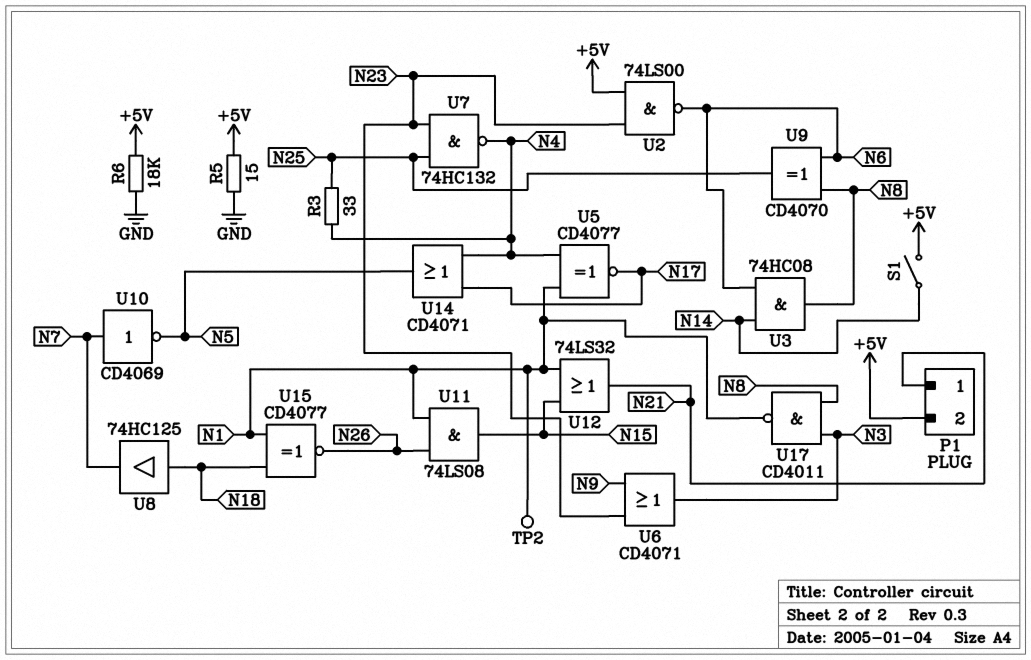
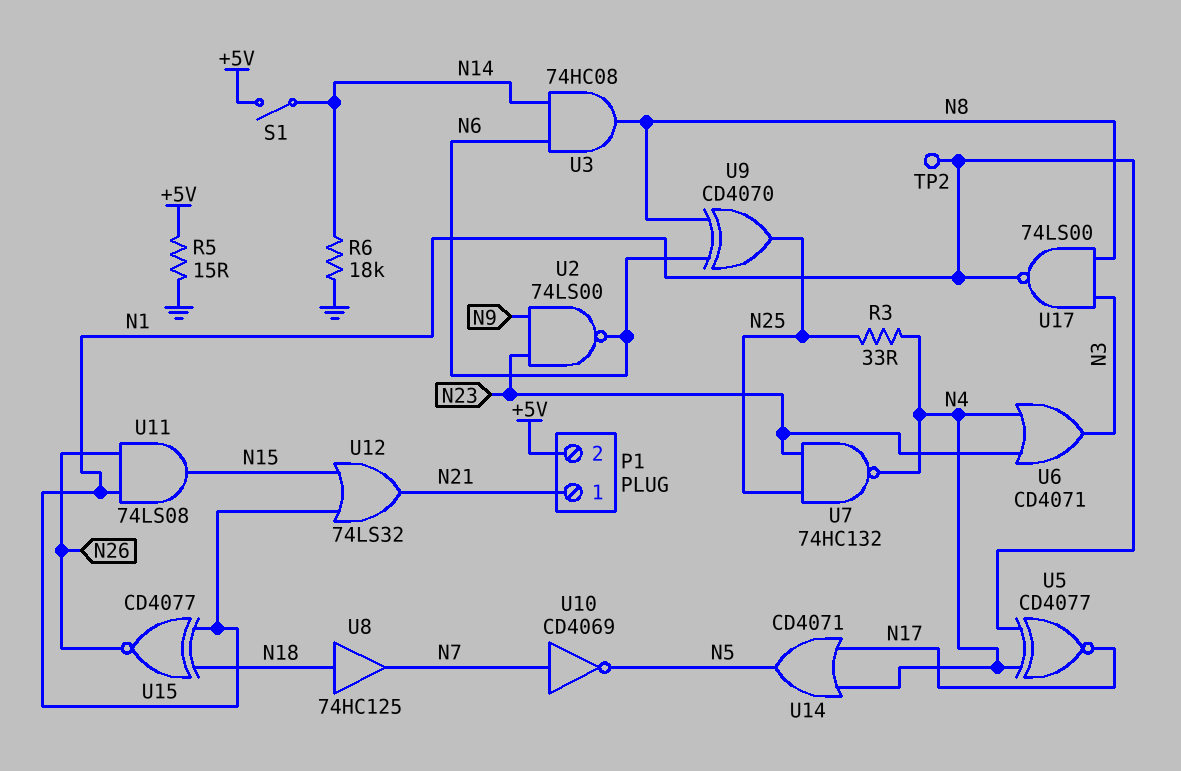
R6: 18k (+5V, GND) -> 18k (GND, N14)
U2: NAND 74LS00 (in +5V, in N23, out N6) -> NAND 74LS00 (in N9, in N23, out N6)
U6: OR CD4071 (in N9, in N23, out N3) -> OR CD4071 (in N4, in N23, out N3)
U17: NAND CD4011 (in N3, in N8, out N1) -> NAND 74LS00 (in N3, in N8, out N1)

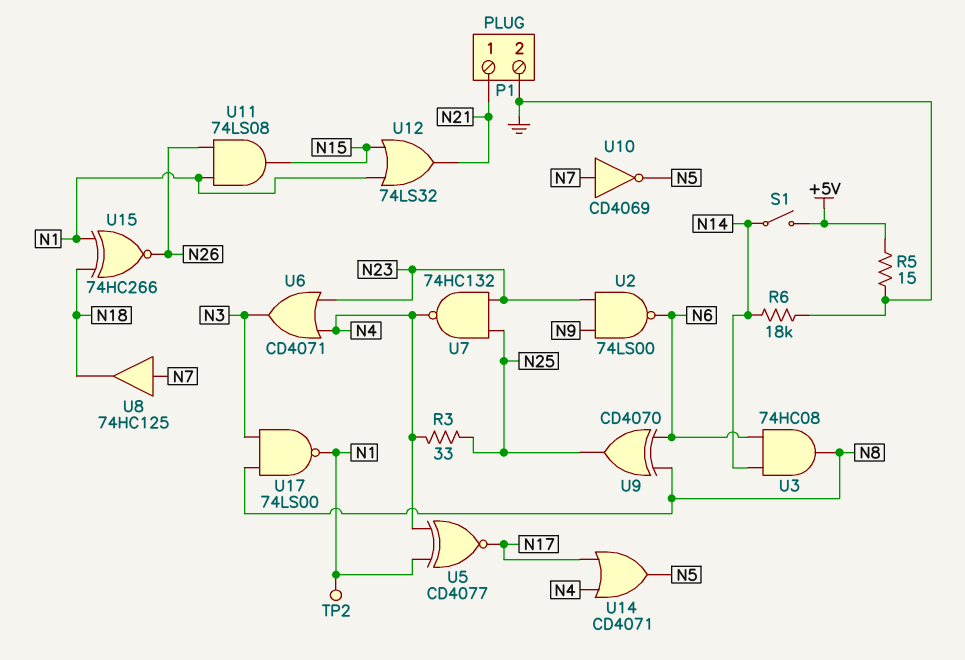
P1 pin 2: +5V -> GND
U8: buffer 74HC125 (in N18, out N7) -> buffer 74HC125 (in N7, out N18)
U15: XNOR CD4077 (in N1, in N18, out N26) -> XNOR 74HC266 (in N1, in N18, out N26)

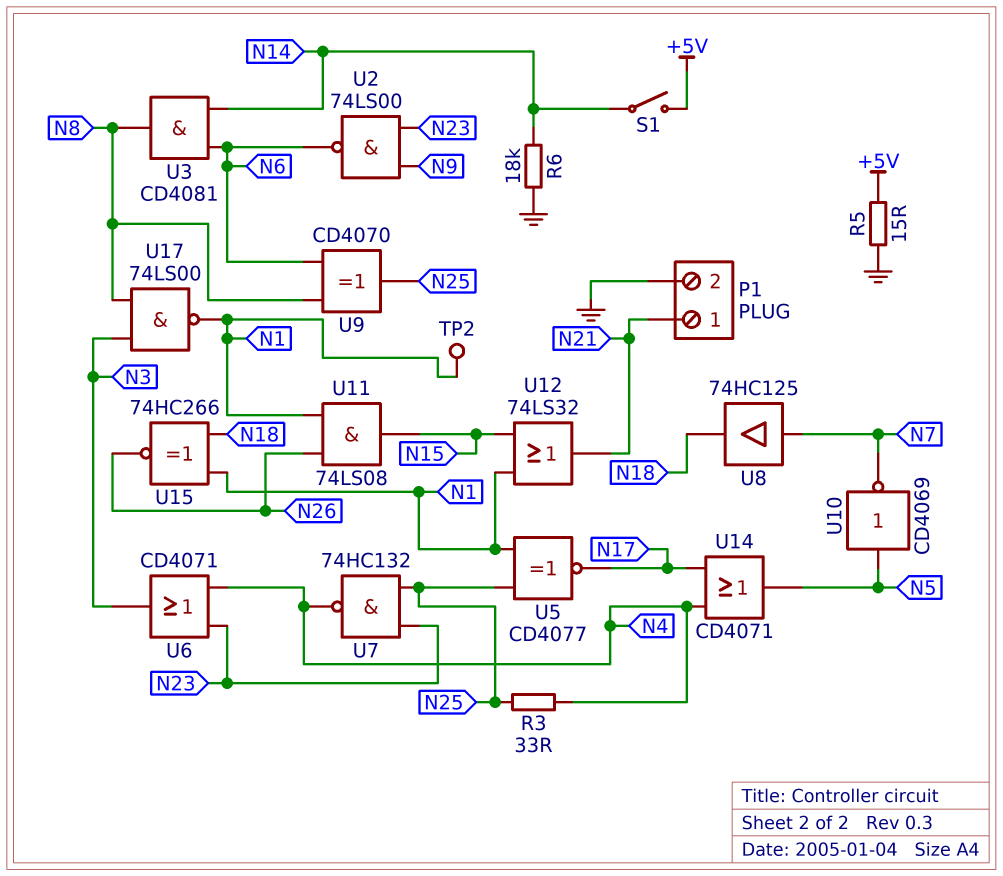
U3: AND 74HC08 (in N6, in N14, out N8) -> AND CD4081 (in N6, in N14, out N8)
U5: XNOR CD4077 (in N1, in N4, out N17) -> XNOR CD4077 (in N1, in N25, out N17)
U10: NOT CD4069 (in N7, out N5) -> NOT CD4069 (in N5, out N7)

